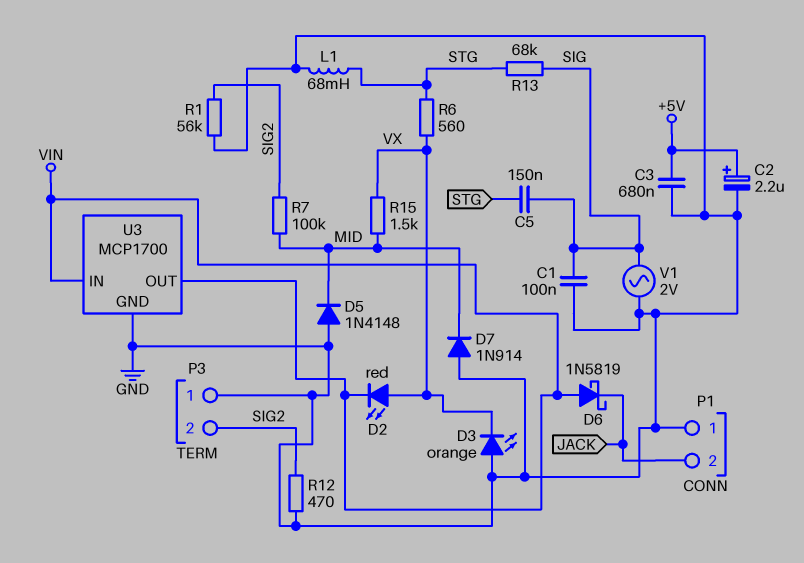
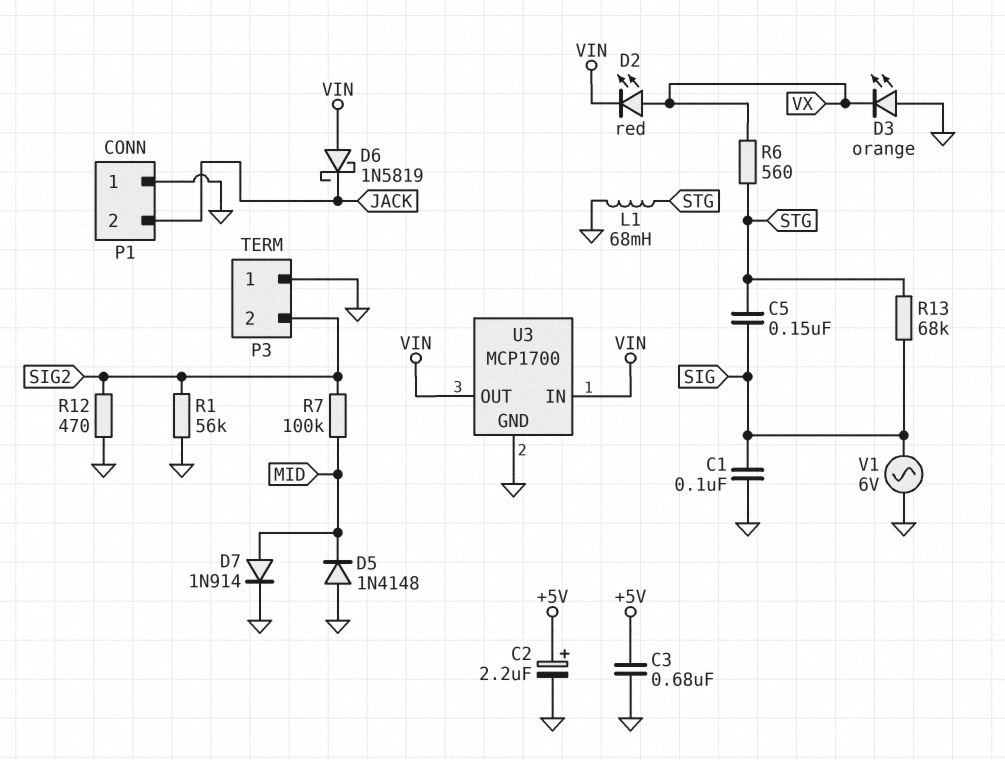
D7: diode 1N914 (A GND, K MID) -> diode 1N914 (A MID, K GND)
R15: 1.5k (MID, VX) -> none
V1: AC 2V (GND, SIG) -> AC 6V (GND, SIG)

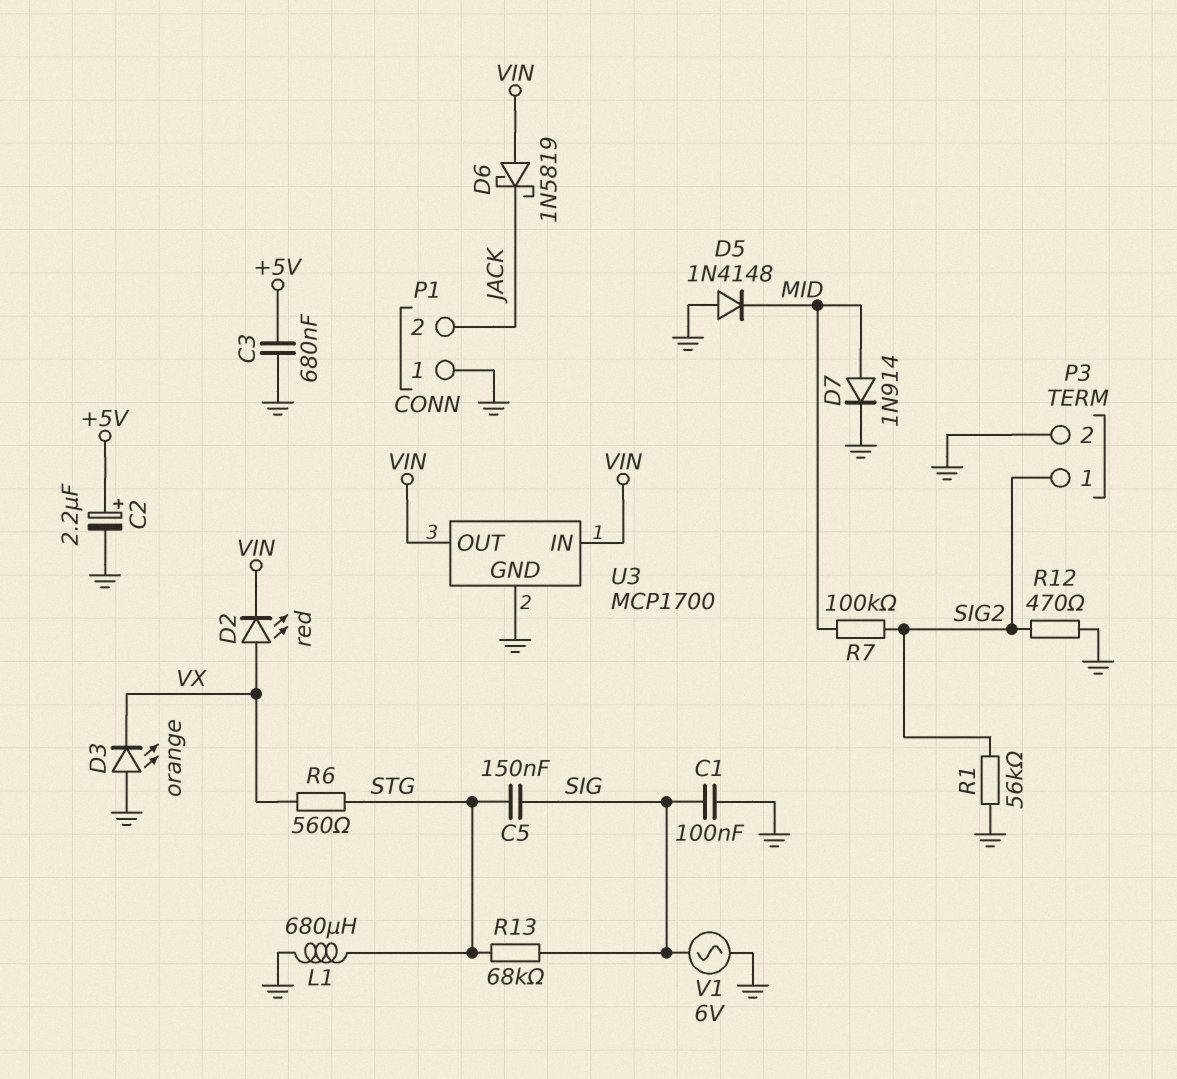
L1: 68mH (GND, STG) -> 680uH (GND, STG)
P3 pin 1: GND -> SIG2
P3 pin 2: SIG2 -> GND

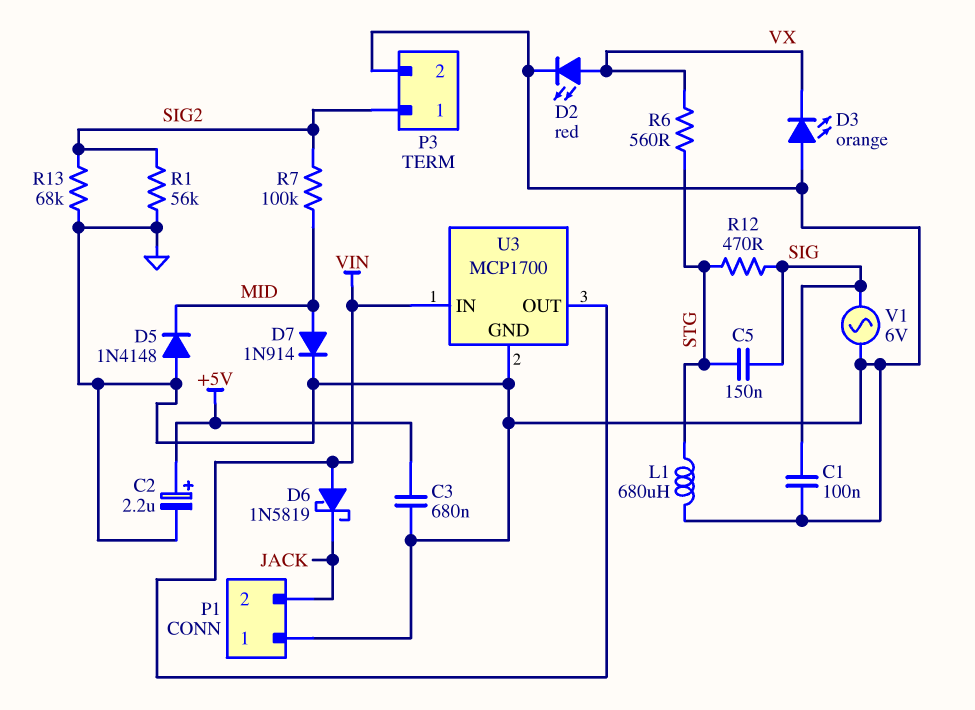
D2: LED red (A VX, K VIN) -> LED red (A VX, K GND)
R12: 470 (GND, SIG2) -> 470 (SIG, STG)
R13: 68k (SIG, STG) -> 68k (GND, SIG2)

